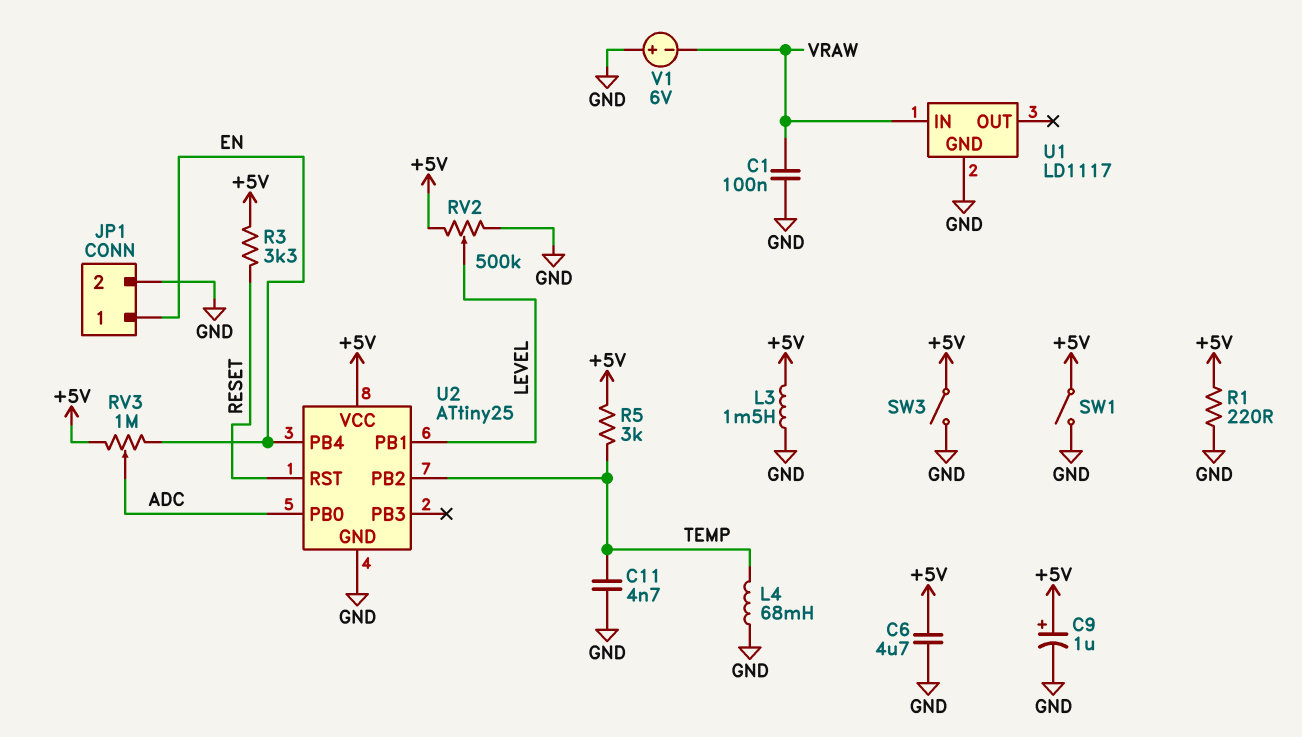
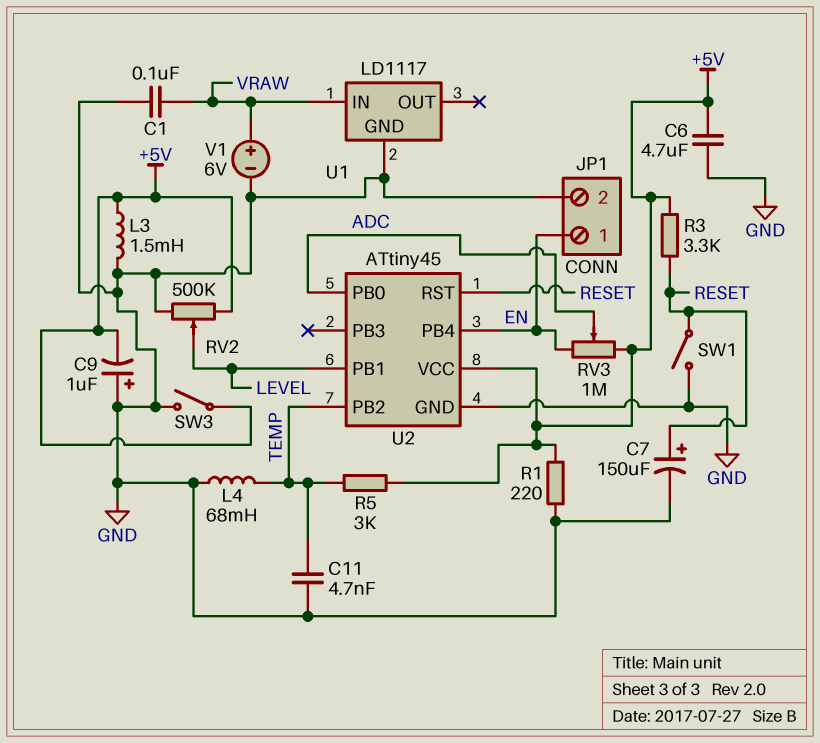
C7: none -> 150uF (plus RESET, minus GND)
C9: 1uF (plus +5V, minus GND) -> 1uF (plus GND, minus +5V)
SW1: switch (+5V, GND) -> switch (GND, RESET)
U2: ATtiny25 -> ATtiny45
V1: 6V (plus GND, minus VRAW) -> 6V (plus VRAW, minus GND)

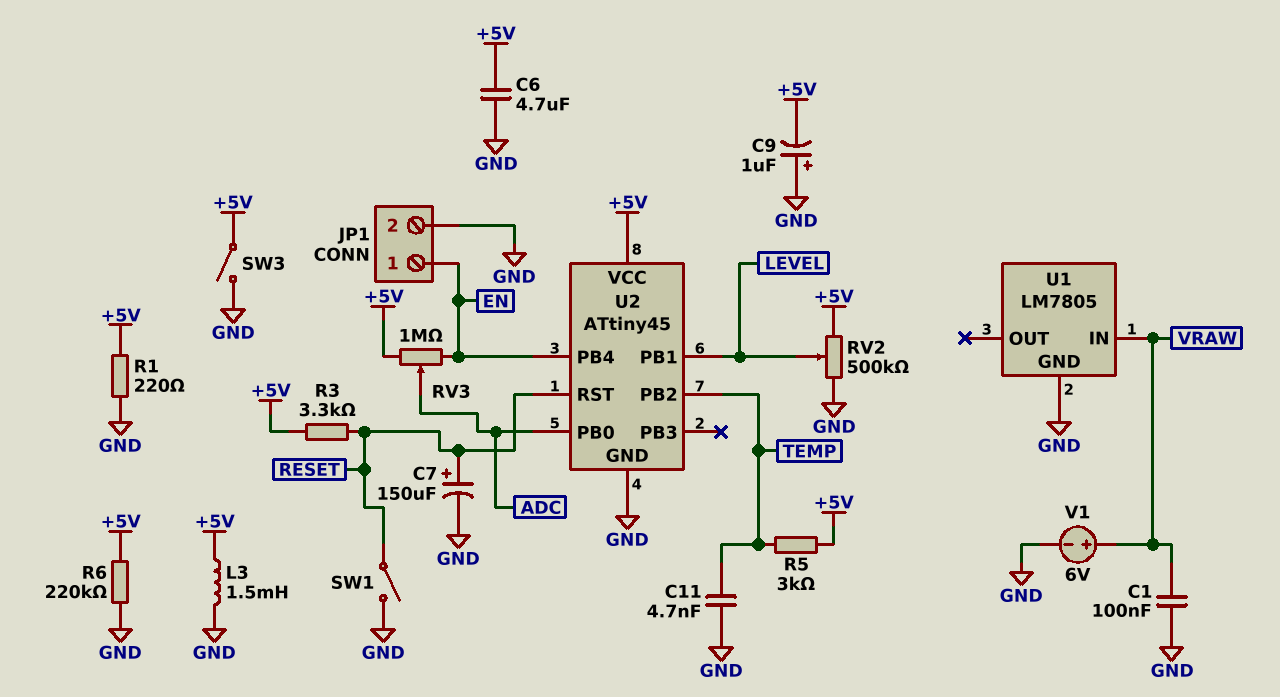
L4: 68mH (GND, TEMP) -> none
R6: none -> 220k (+5V, GND)
U1: LD1117 -> LM7805

